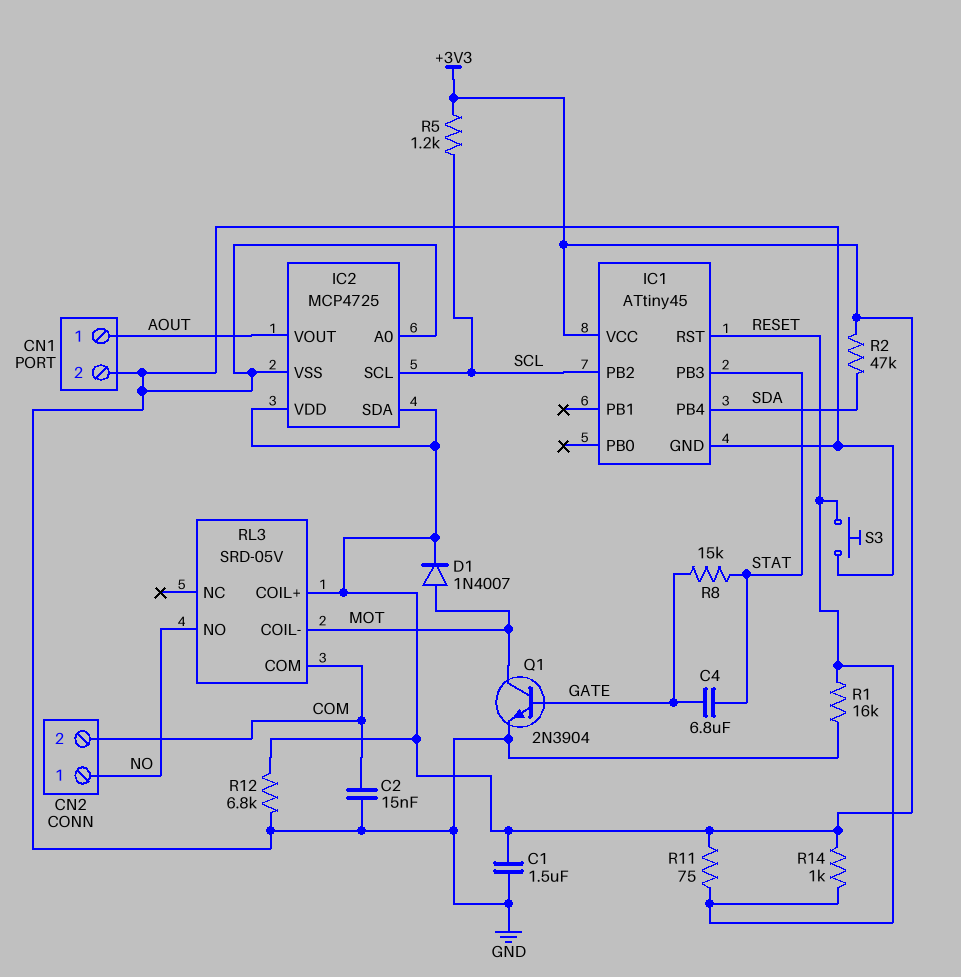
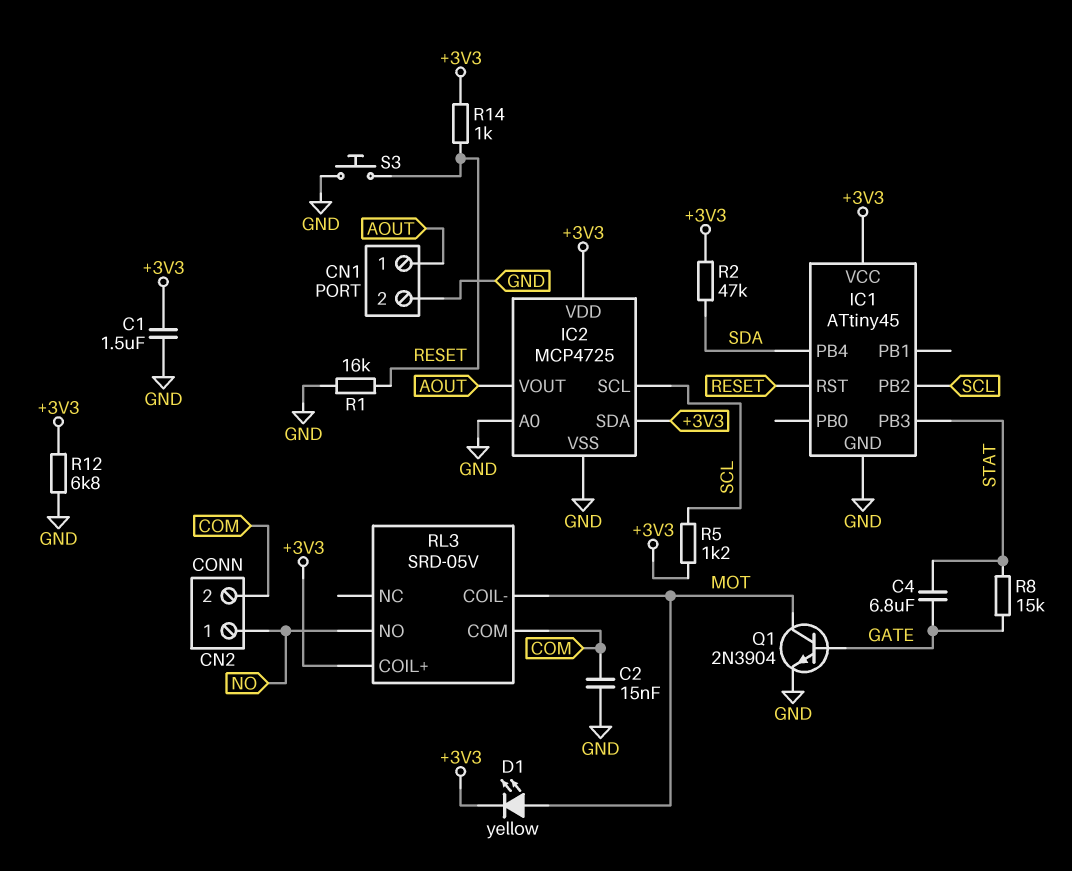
D1: diode 1N4007 (A MOT, K +3V3) -> LED yellow (A MOT, K +3V3)
R11: 75 (+3V3, RESET) -> none

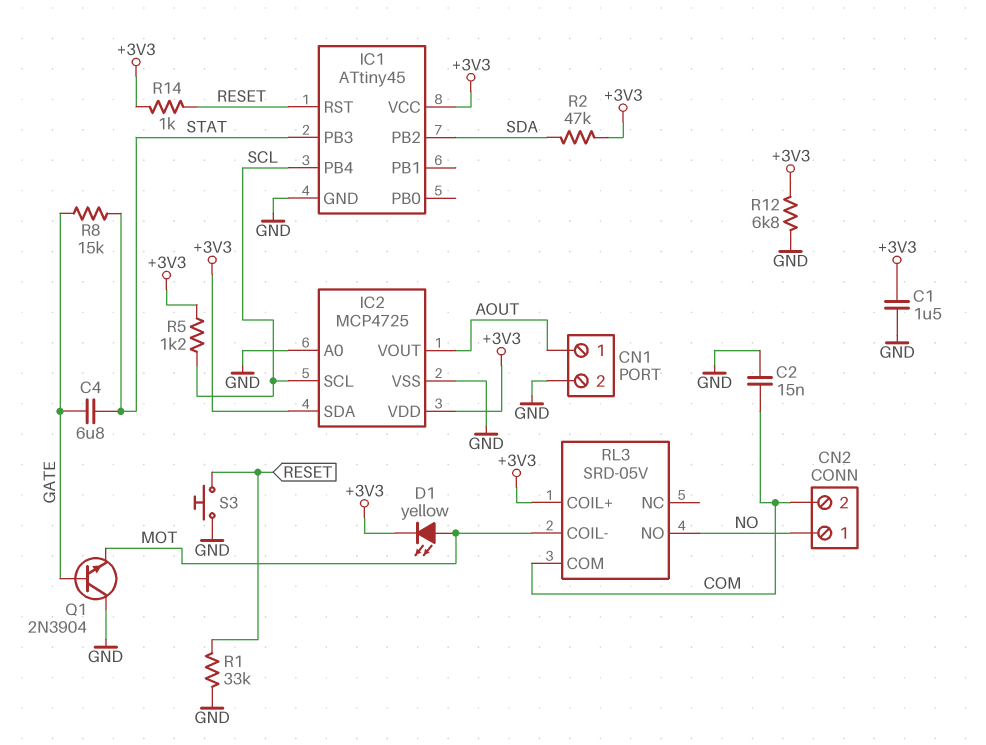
IC1 pin PB2: SCL -> SDA
IC1 pin PB4: SDA -> SCL
Q1: NPN 2N3904 (B GATE, C MOT, E GND) -> NPN 2N3904 (B GATE, C GND, E MOT)
R1: 16k (GND, RESET) -> 33k (GND, RESET)

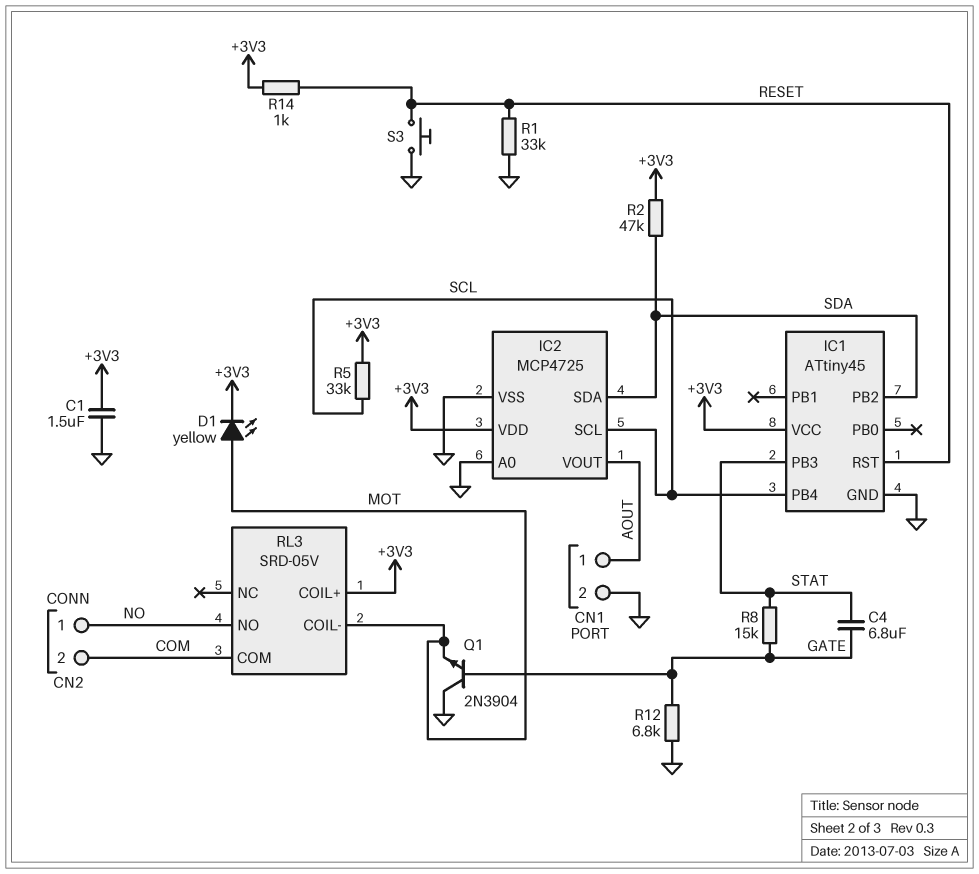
C2: 15nF (COM, GND) -> none
IC2 pin SDA: +3V3 -> SDA
R5: 1.2k (+3V3, SCL) -> 33k (+3V3, SCL)
R12: 6.8k (+3V3, GND) -> 6.8k (GATE, GND)

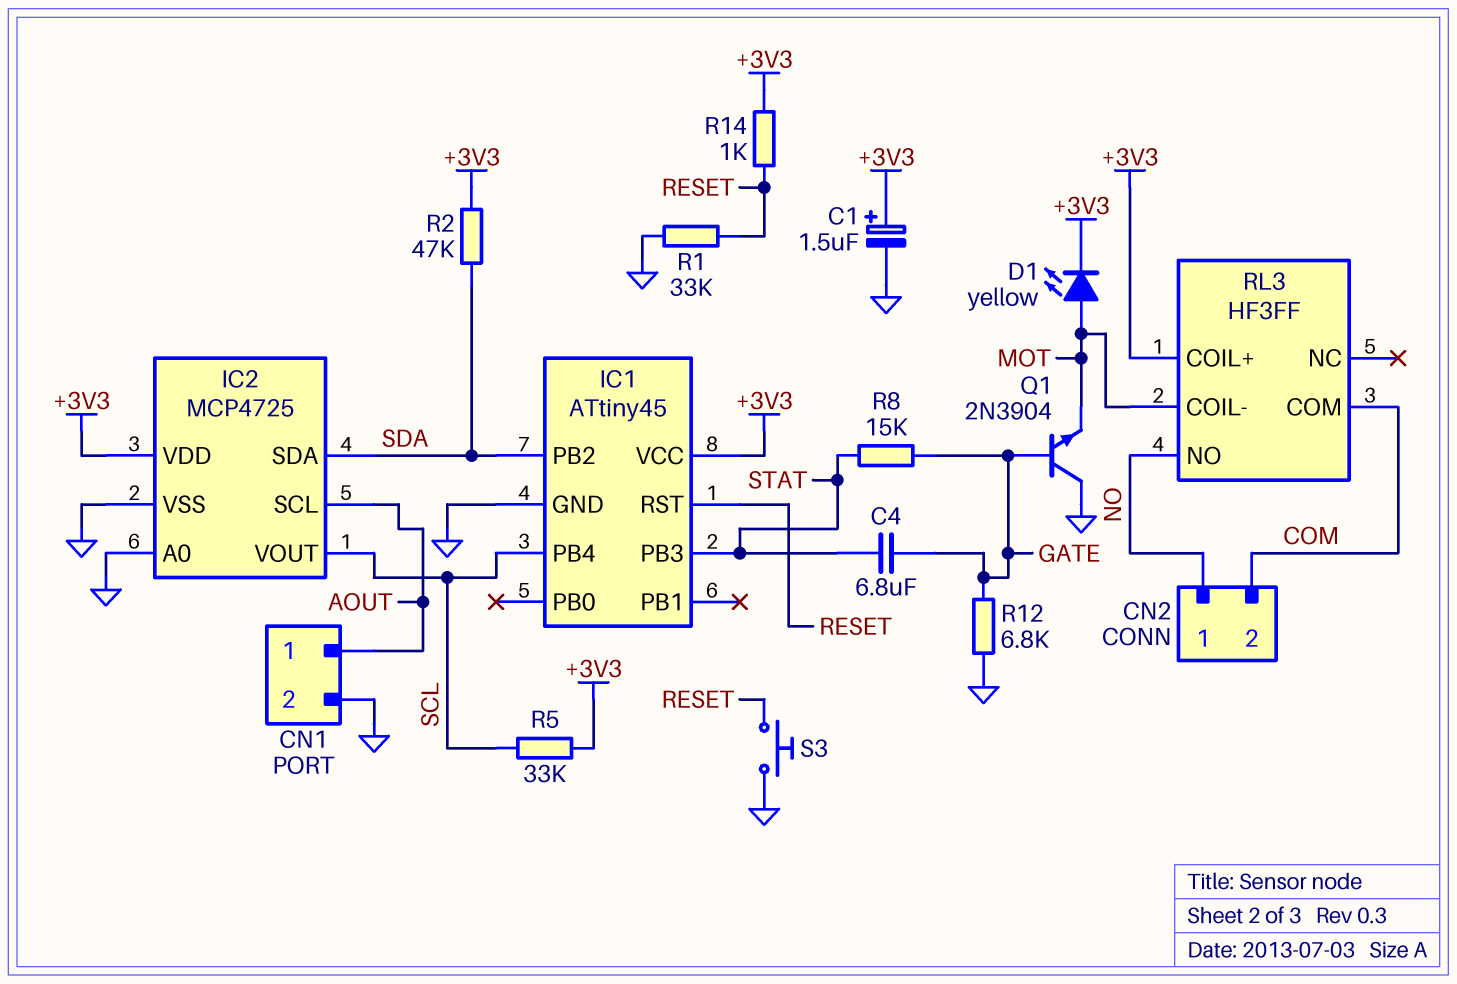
C1: 1.5uF (+3V3, GND) -> 1.5uF (plus +3V3, minus GND)
IC2 pin SCL: SCL -> AOUT
IC2 pin VOUT: AOUT -> SCL
RL3: SRD-05V -> HF3FF

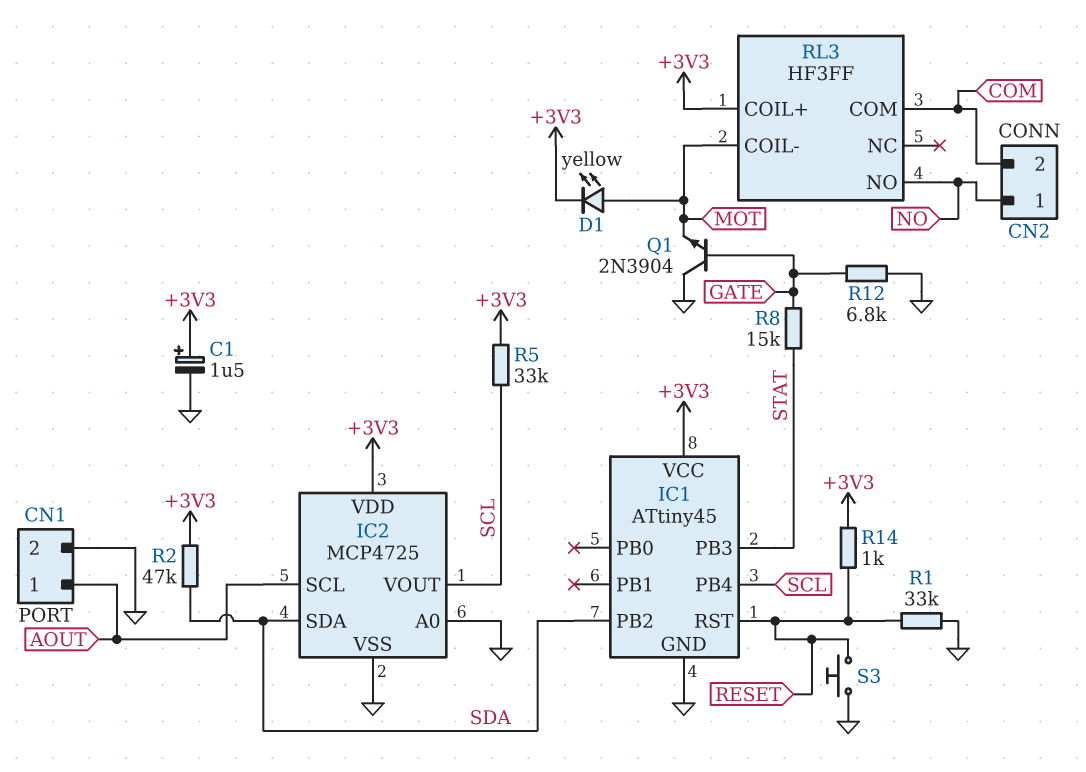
C4: 6.8uF (GATE, STAT) -> none

